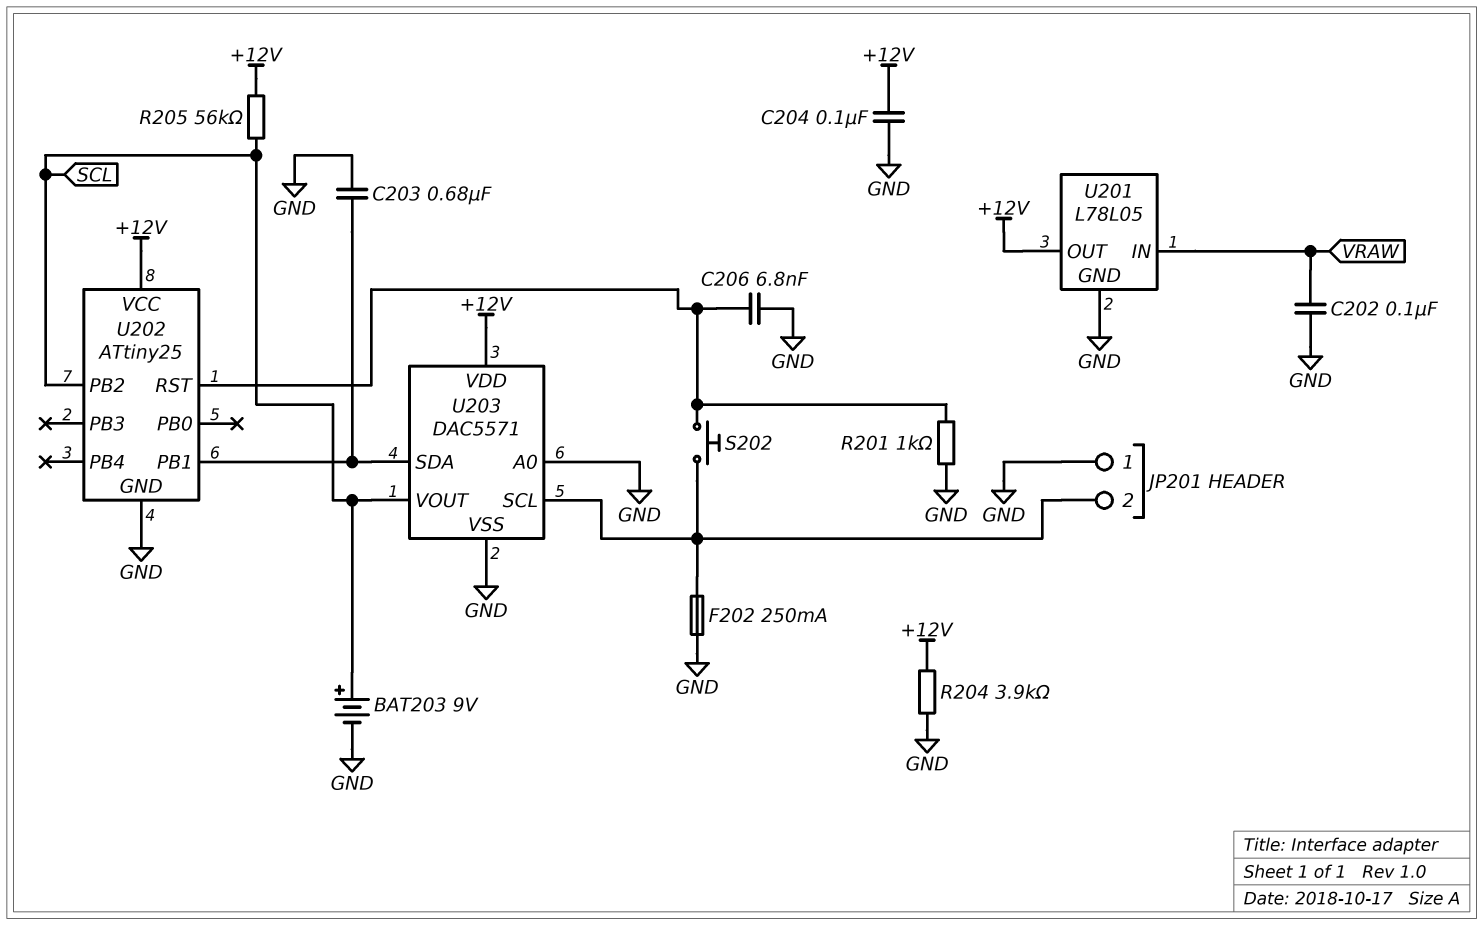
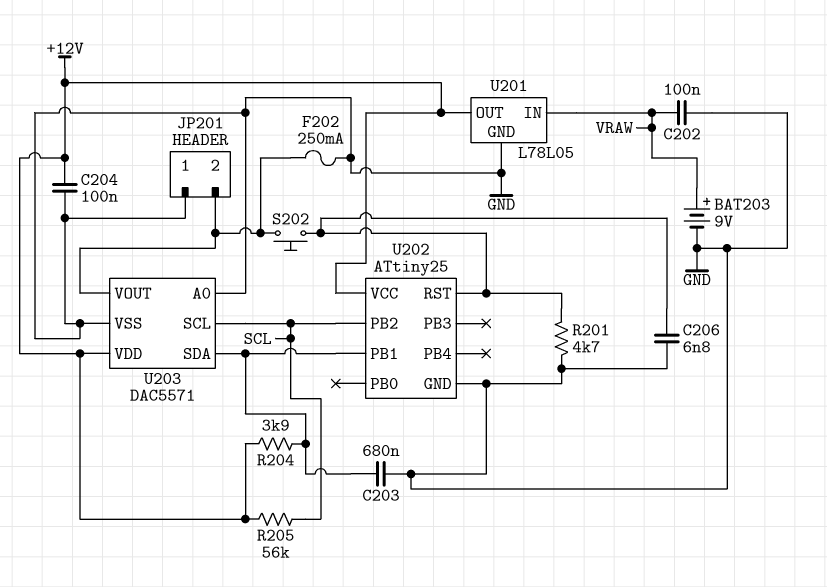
BAT203: 9V (plus SCL, minus GND) -> 9V (plus VRAW, minus GND)
R201: 1k (GND, U202/RST) -> 4.7k (GND, U202/RST)
R204: 3.9k (+12V, GND) -> 3.9k (+12V, U202/PB1)
U203 pin SCL: JP201/2 -> SCL
U203 pin VOUT: SCL -> JP201/2

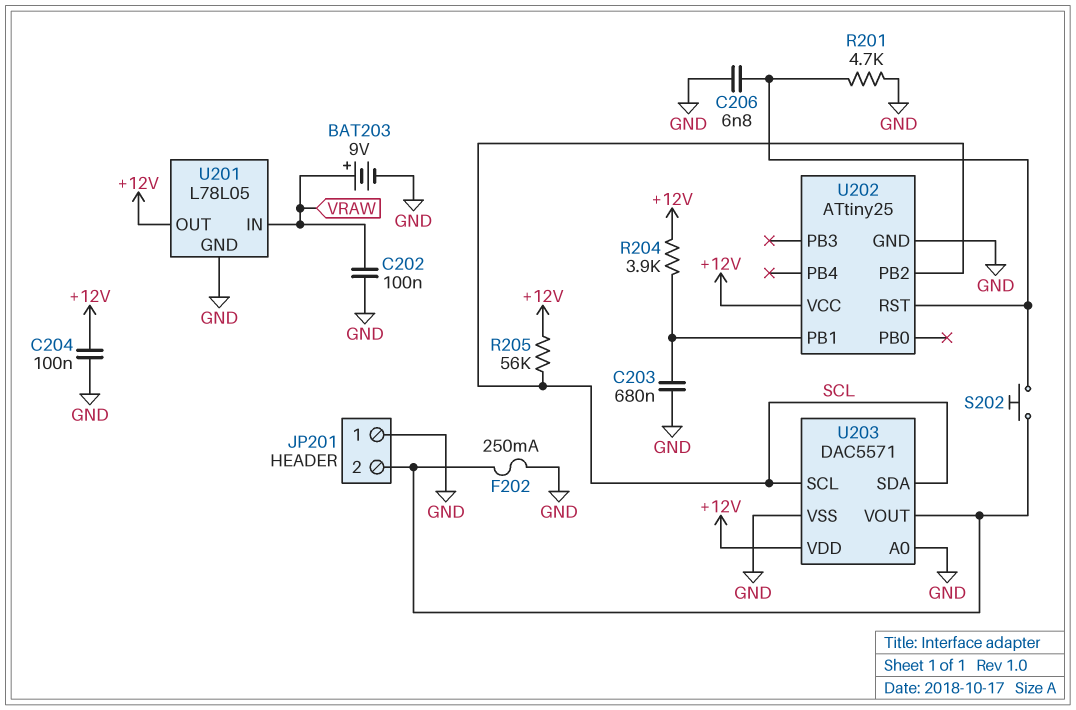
U203 pin SDA: U202/PB1 -> SCL

